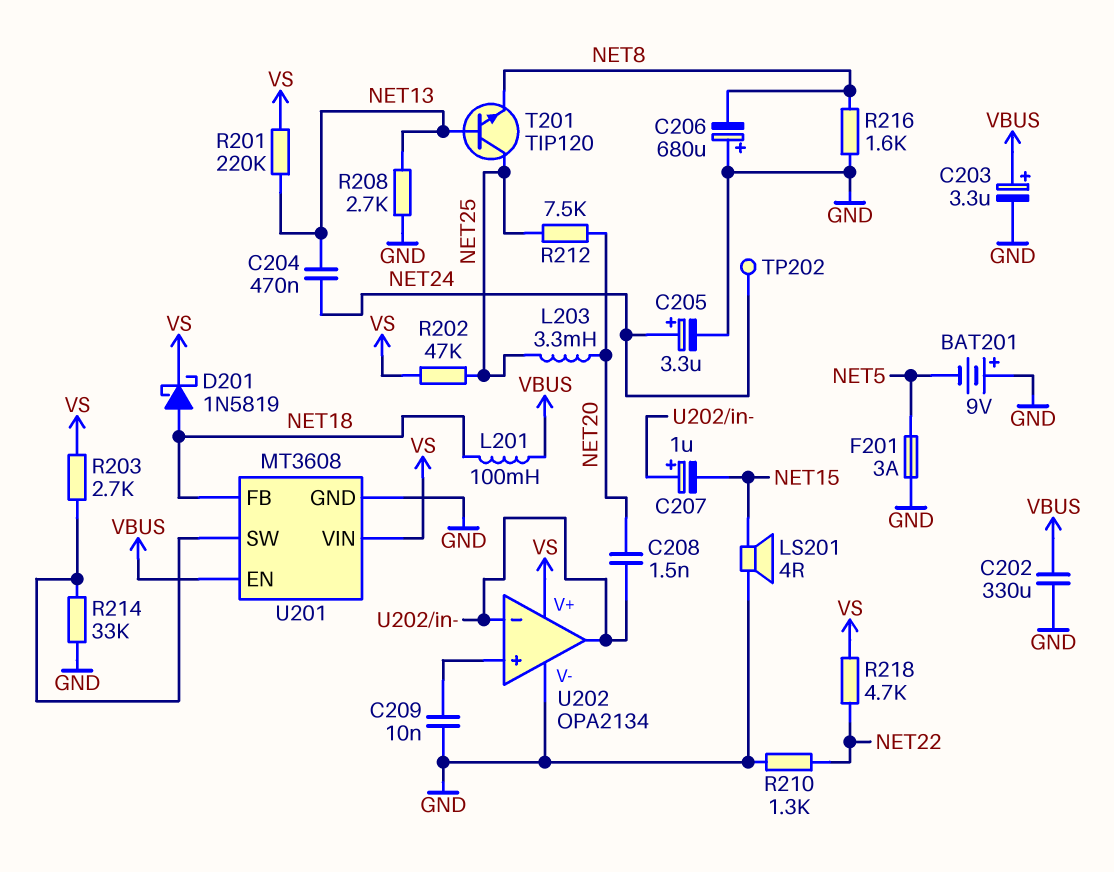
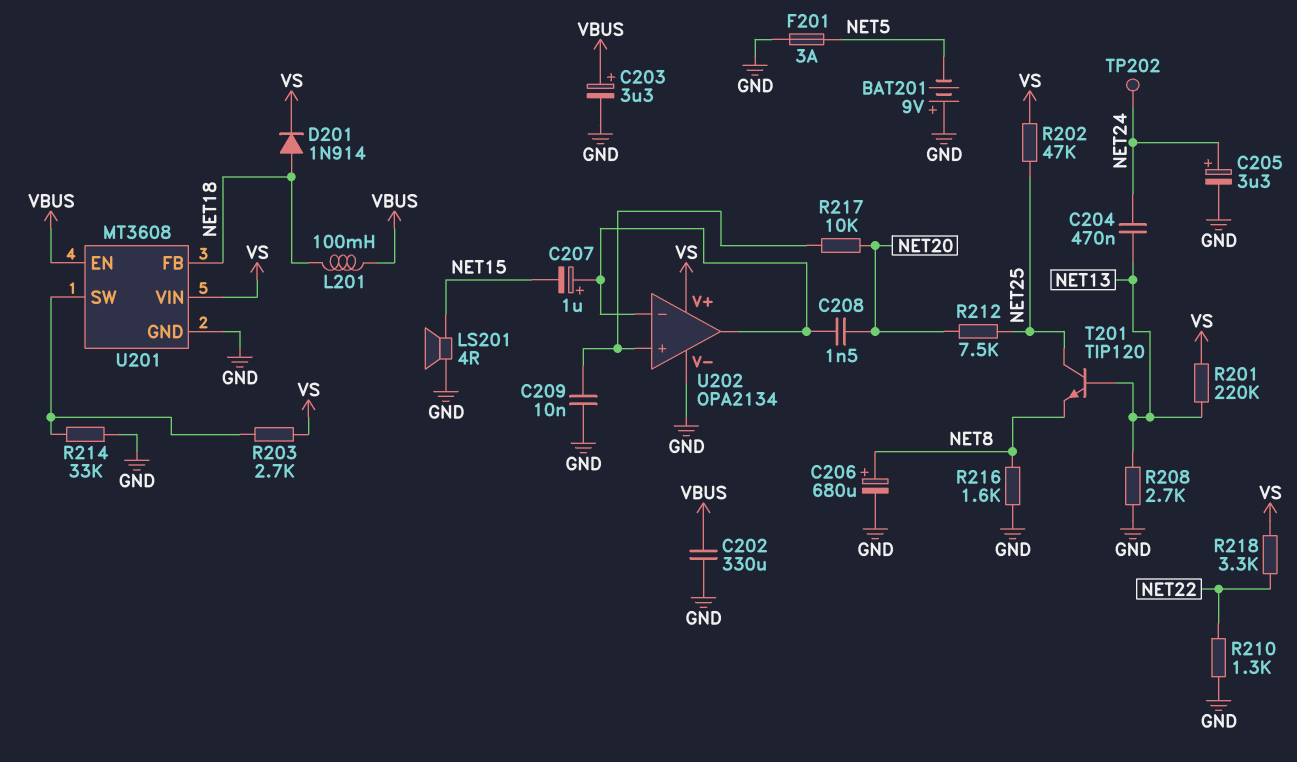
C206: 680uF (plus GND, minus NET8) -> 680uF (plus NET8, minus GND)
D201: schottky 1N5819 (A NET18, K VS) -> diode 1N914 (A NET18, K VS)
L203: 3.3mH (NET20, NET25) -> none
R217: none -> 10k (NET20, U202/in+)
R218: 4.7k (NET22, VS) -> 3.3k (NET22, VS)

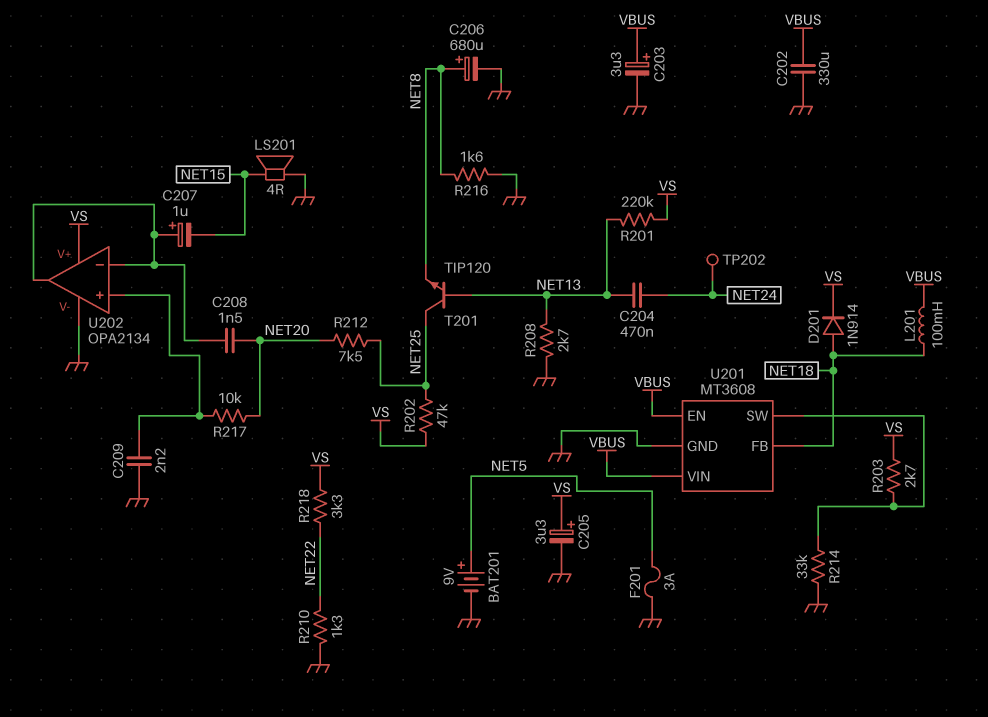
BAT201: 9V (plus GND, minus NET5) -> 9V (plus NET5, minus GND)
C205: 3.3uF (plus NET24, minus GND) -> 3.3uF (plus VS, minus GND)
C209: 10nF (GND, U202/in+) -> 2.2nF (GND, U202/in+)
U201 pin VIN: VS -> VBUS

